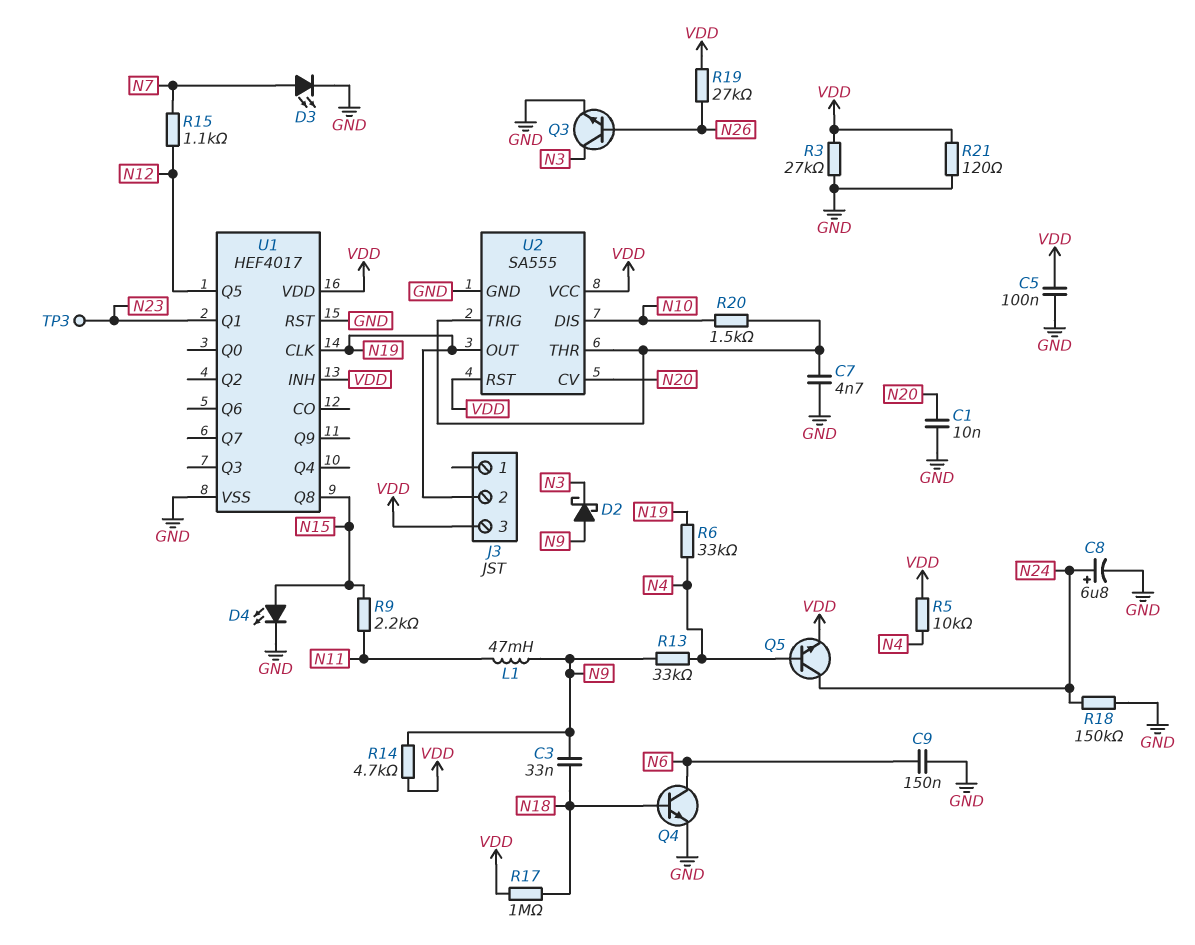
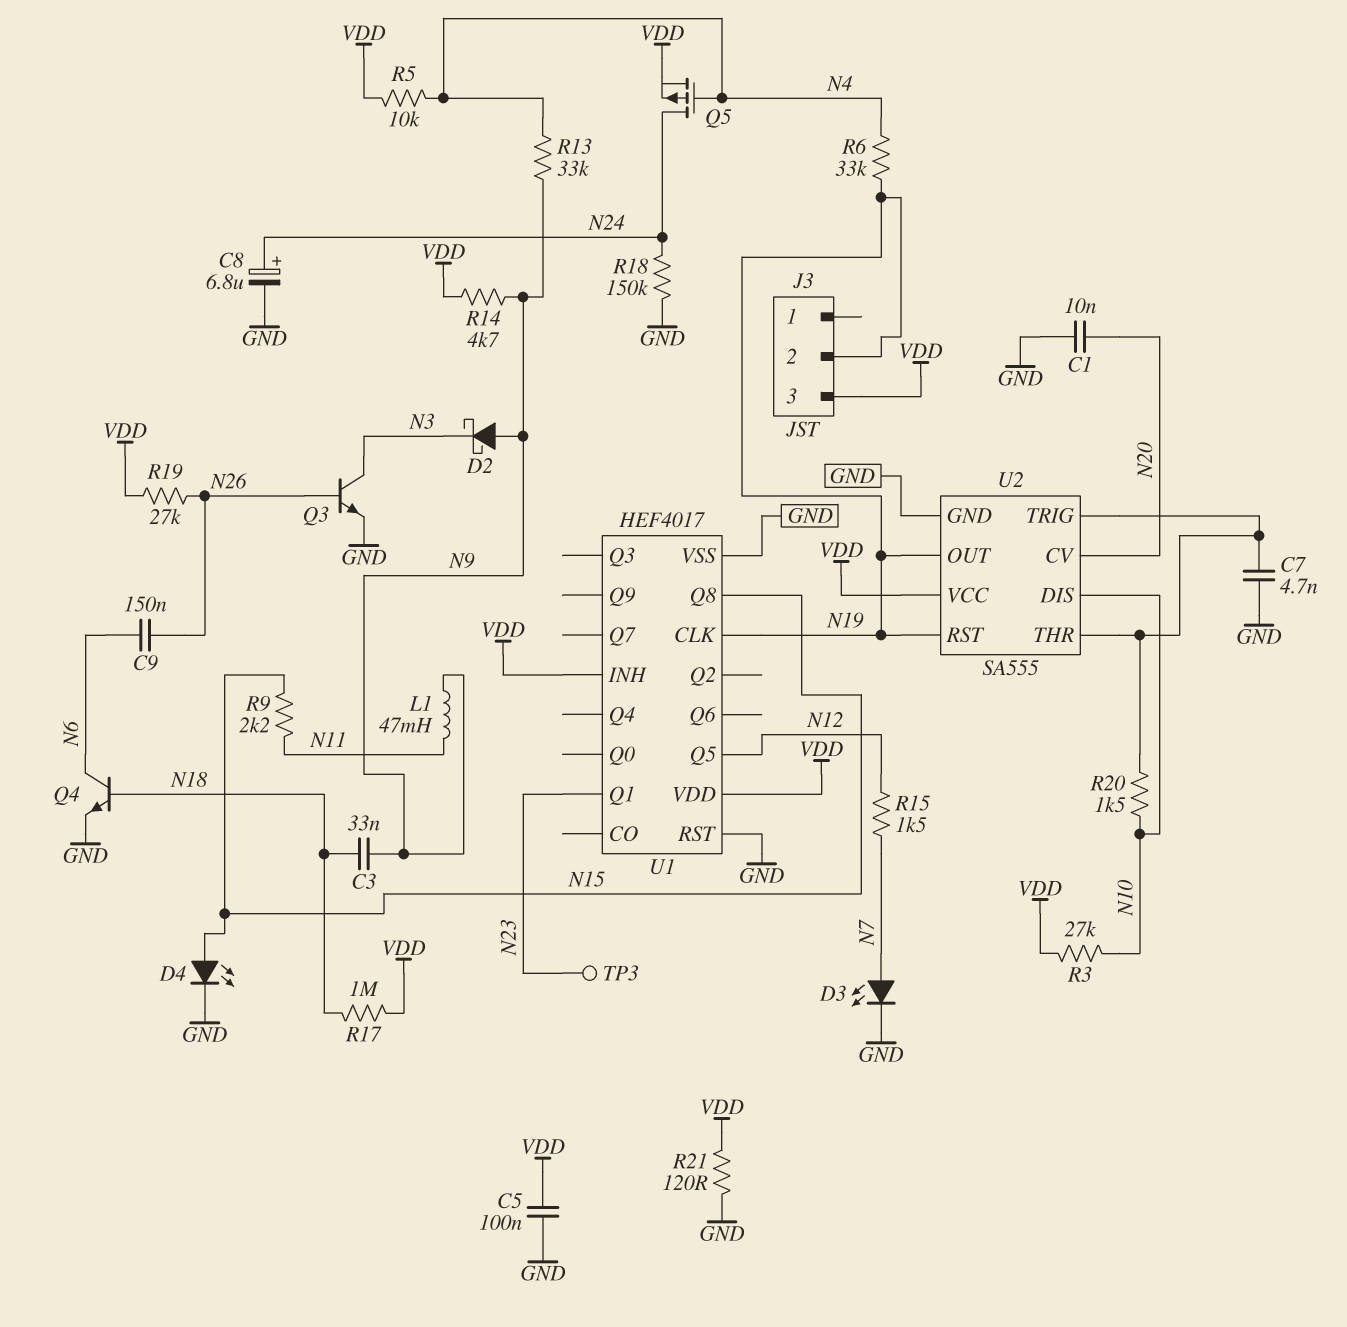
C9: 150nF (GND, N6) -> 150nF (N6, N26)
Q5: NPN (B N4, C N24, E VDD) -> PMOS (G N4, D N24, S VDD)
R3: 27k (GND, VDD) -> 27k (N10, VDD)
R15: 1.1k (N7, N12) -> 1.5k (N7, N12)
U2 pin RST: VDD -> N19

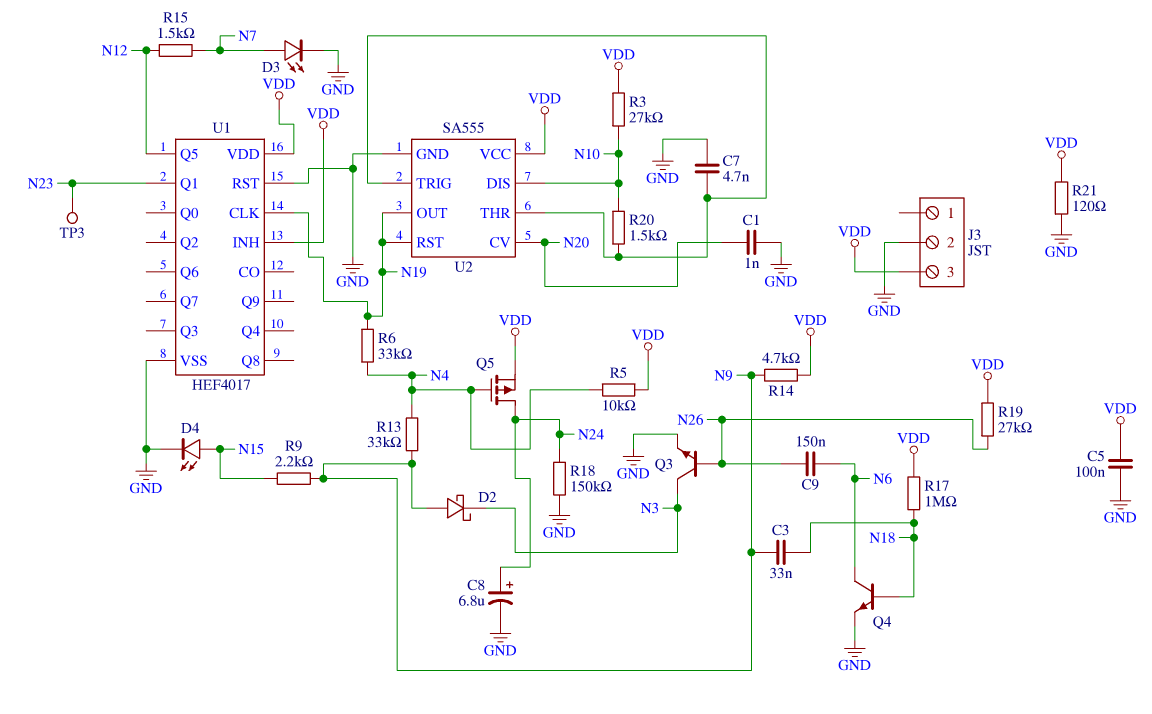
C1: 10nF (GND, N20) -> 1nF (GND, N20)
J3 pin 2: N19 -> GND
L1: 47mH (N9, N11) -> none
R9: 2.2k (N11, N15) -> 2.2k (N9, N15)
U1 pin Q8: N15 -> none

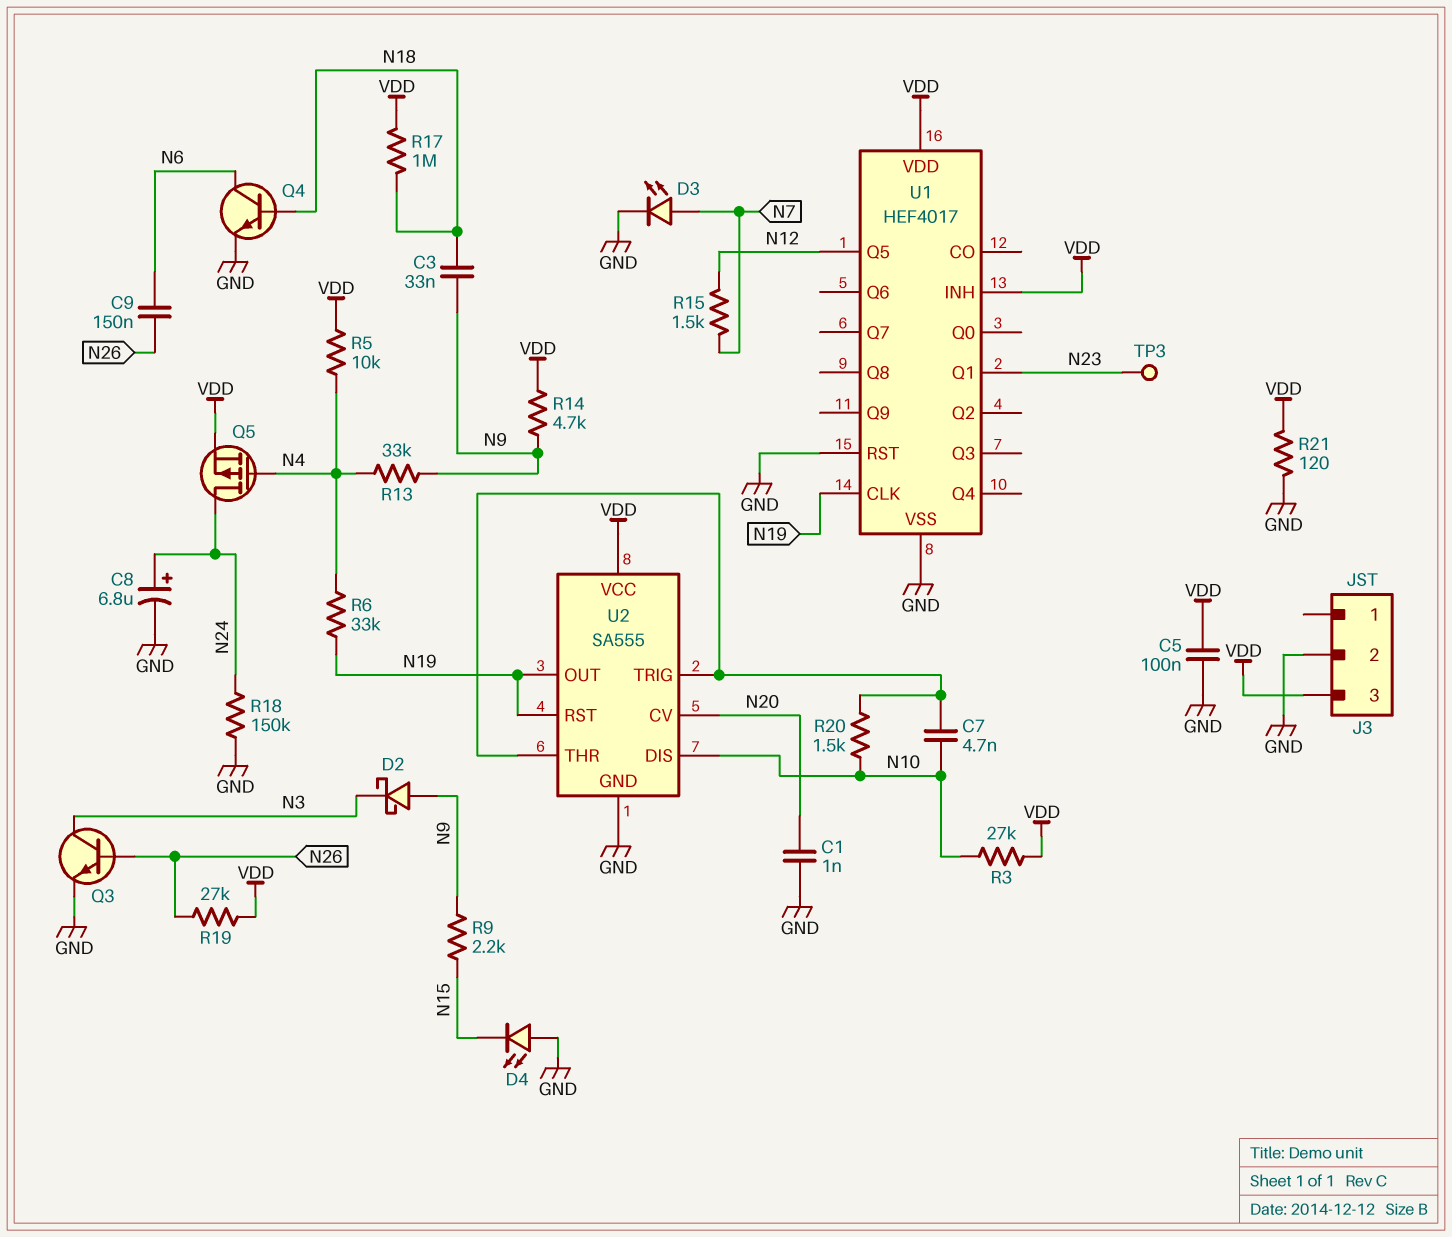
C7: 4.7nF (GND, U2/THR) -> 4.7nF (N10, U2/THR)
D4: LED (A N15, K GND) -> LED (A GND, K N15)

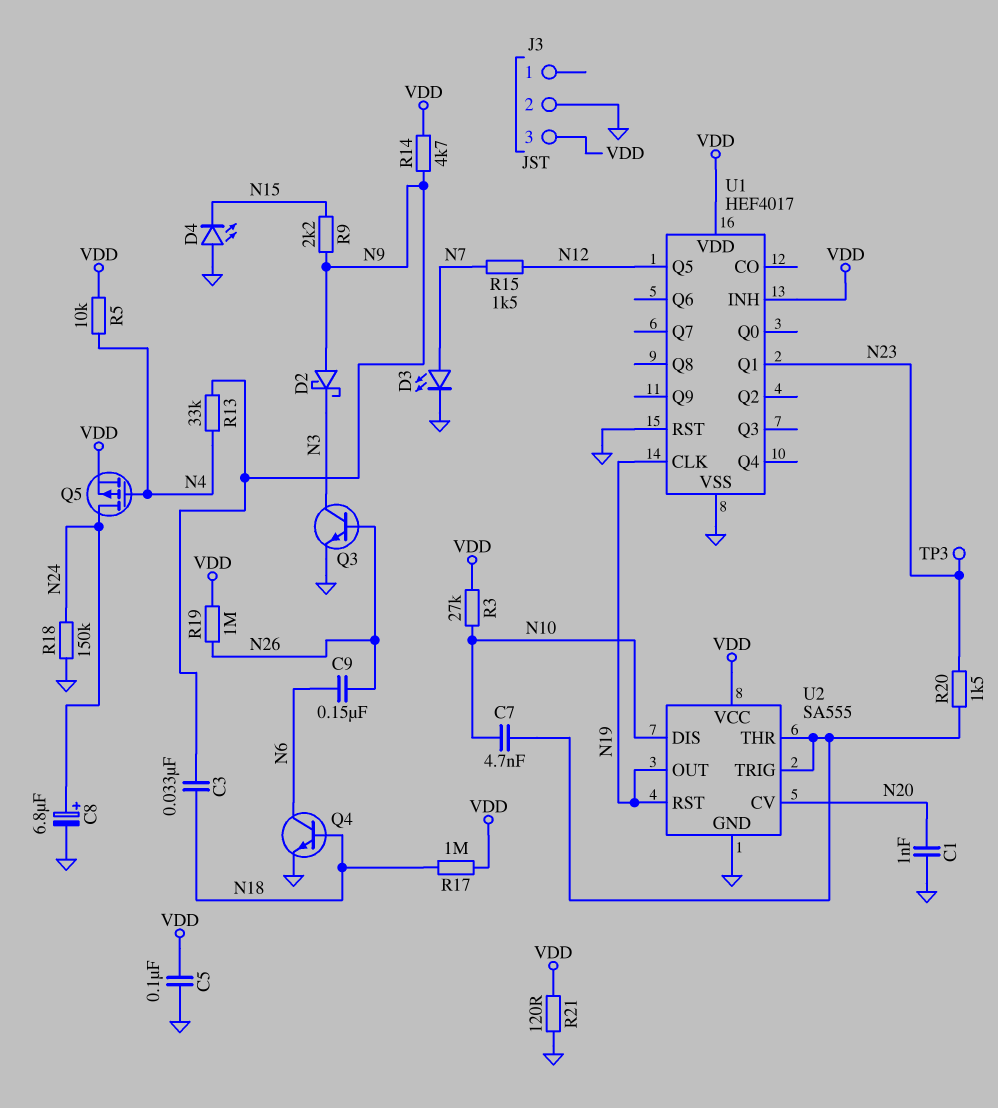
R6: 33k (N4, N19) -> none
R19: 27k (N26, VDD) -> 1M (N26, VDD)
R20: 1.5k (N10, U2/THR) -> 1.5k (N23, U2/THR)

